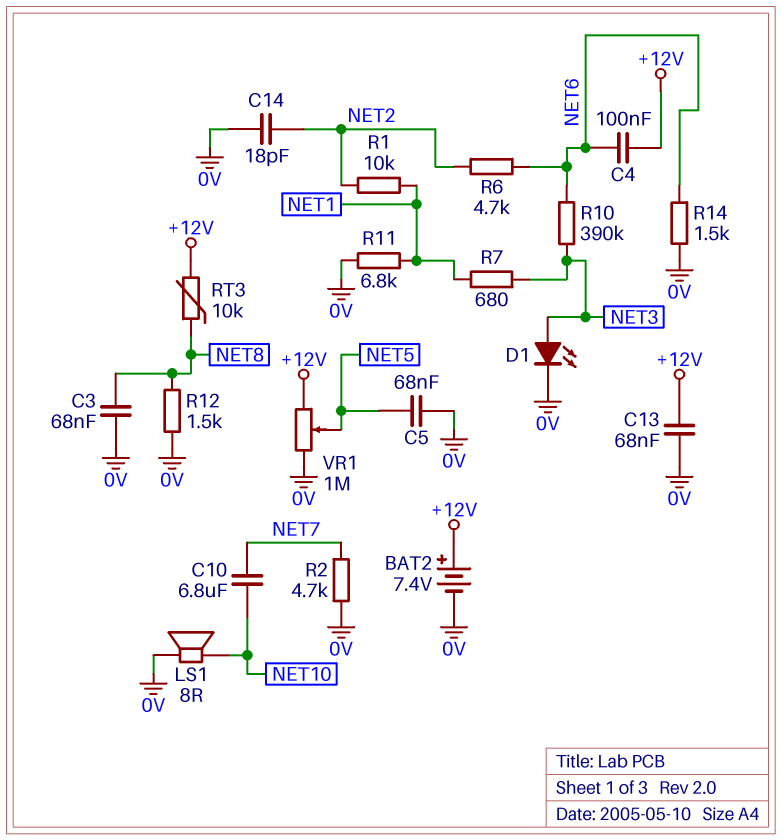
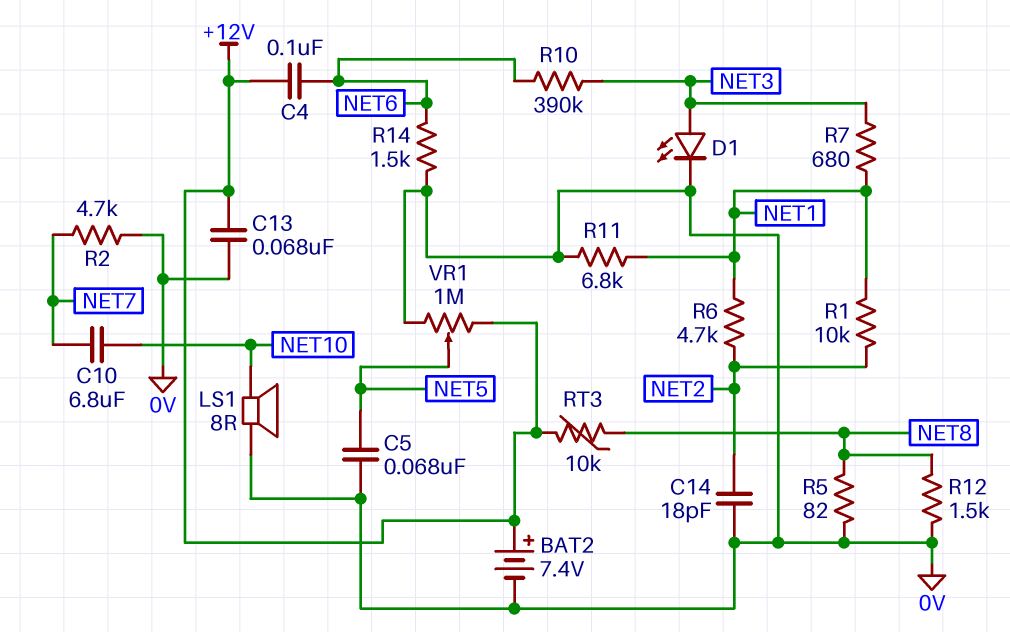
C3: 68nF (0V, NET8) -> none
R5: none -> 82 (0V, NET8)
R6: 4.7k (NET2, NET6) -> 4.7k (NET1, NET2)

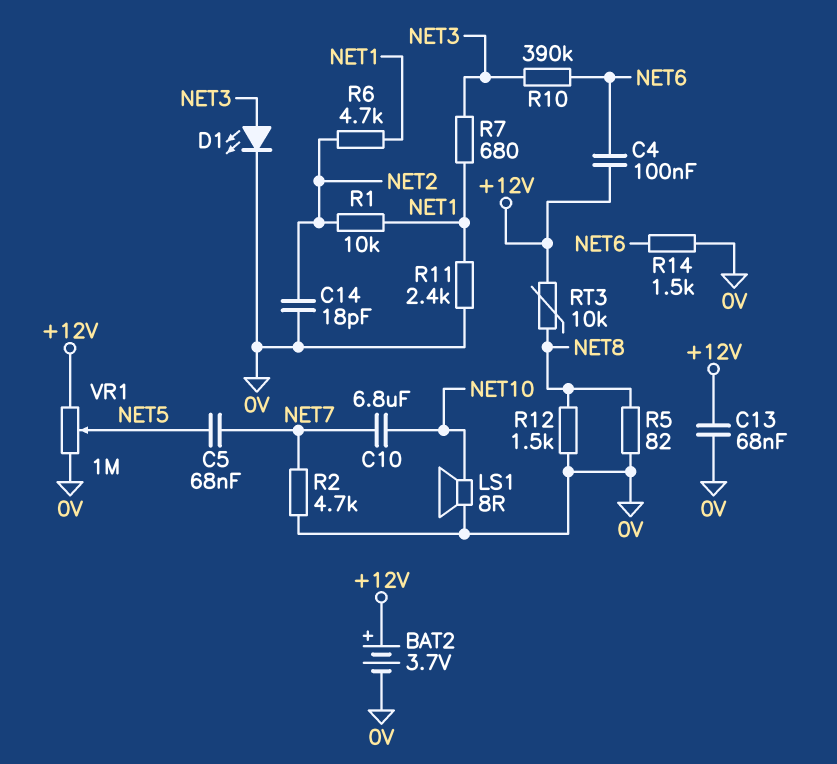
BAT2: 7.4V (plus +12V, minus 0V) -> 3.7V (plus +12V, minus 0V)
C5: 68nF (0V, NET5) -> 68nF (NET5, NET7)
R11: 6.8k (0V, NET1) -> 2.4k (0V, NET1)

